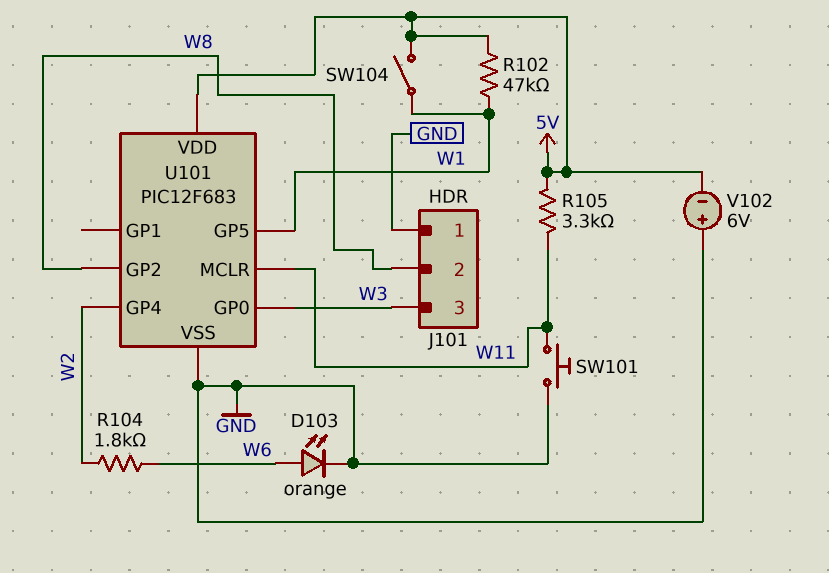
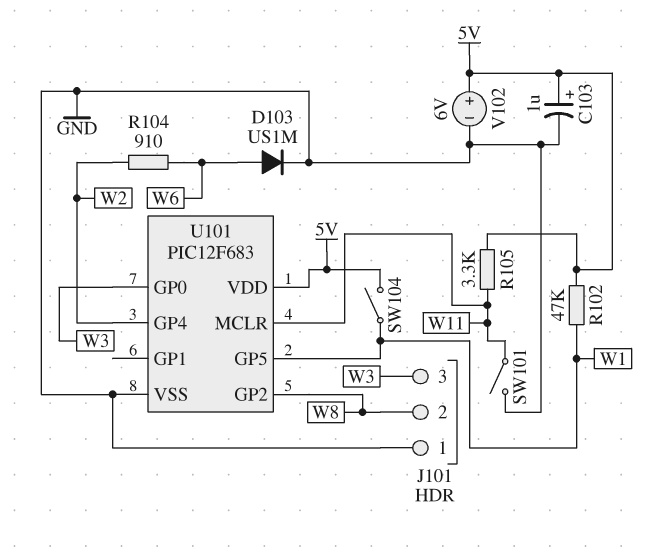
C103: none -> 1uF (plus 5V, minus GND)
D103: LED orange (A W6, K GND) -> diode US1M (A W6, K GND)
R104: 1.8k (W2, W6) -> 910 (W2, W6)
SW101: button (GND, W11) -> switch (GND, W11)
V102: 6V (plus GND, minus 5V) -> 6V (plus 5V, minus GND)

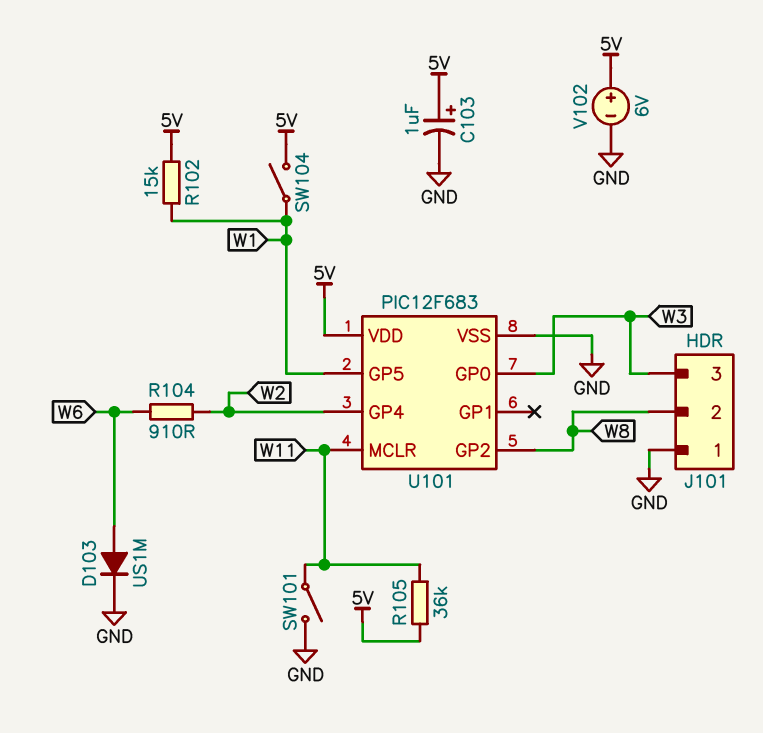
R102: 47k (5V, W1) -> 15k (5V, W1)
R105: 3.3k (5V, W11) -> 36k (5V, W11)

